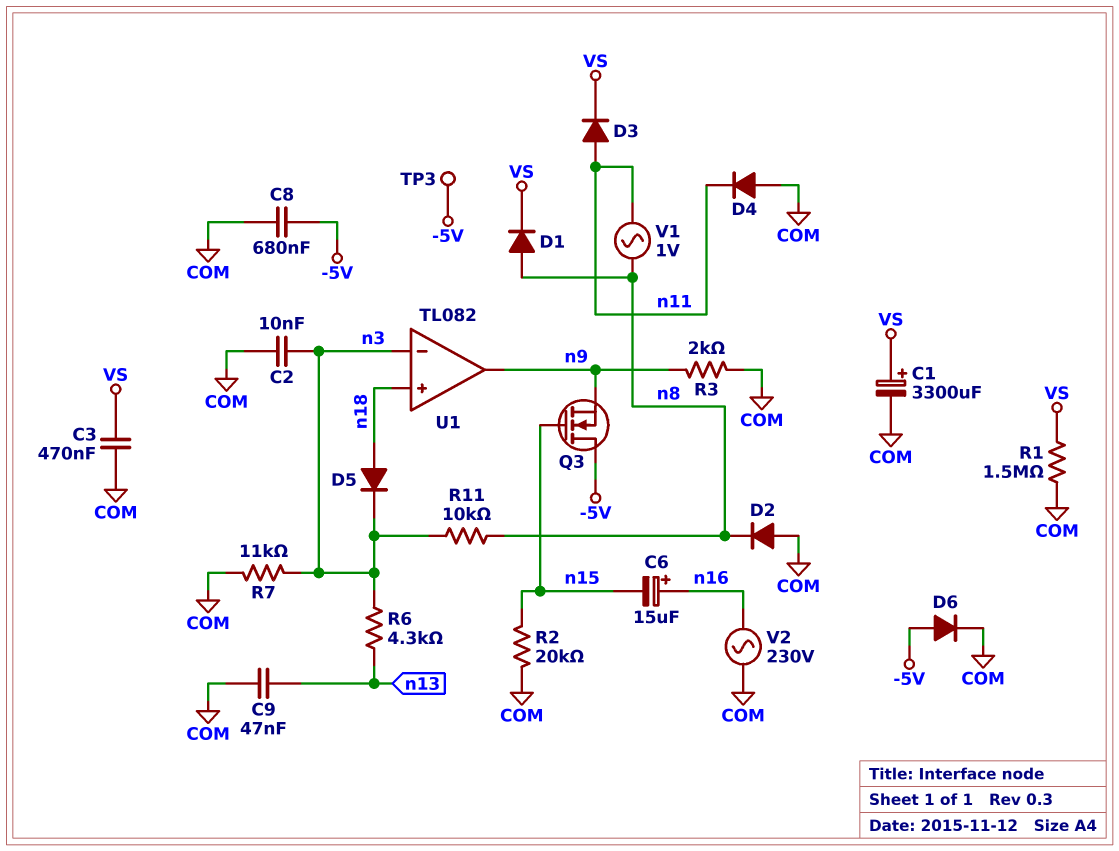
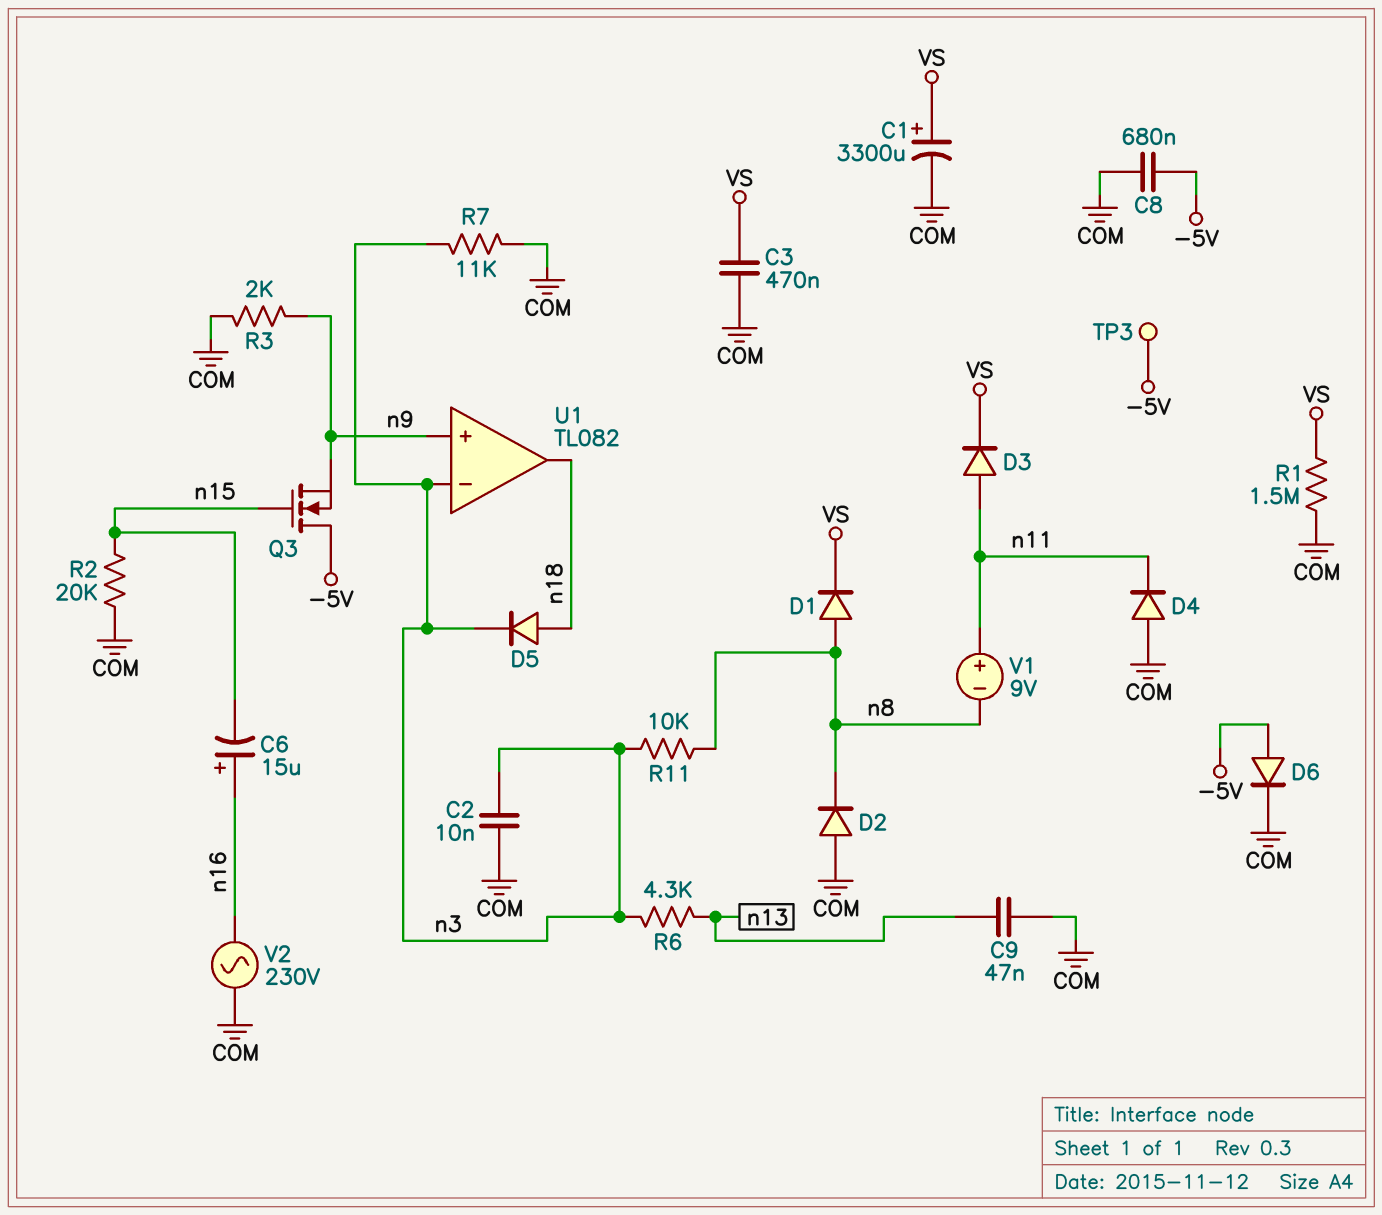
U1 pin in+: n18 -> n9
U1 pin out: n9 -> n18
V1: AC 1V (n8, n11) -> 9V (plus n11, minus n8)

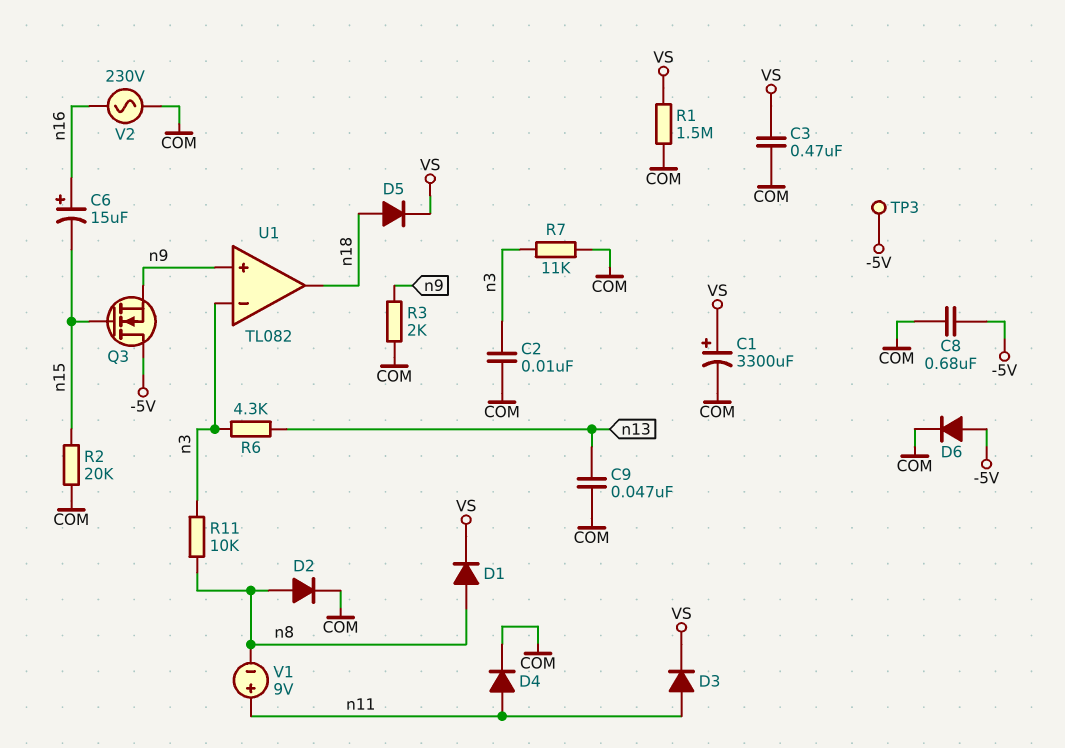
D2: diode (A COM, K n8) -> diode (A n8, K COM)
D4: diode (A COM, K n11) -> diode (A n11, K COM)
D5: diode (A n18, K n3) -> diode (A n18, K VS)

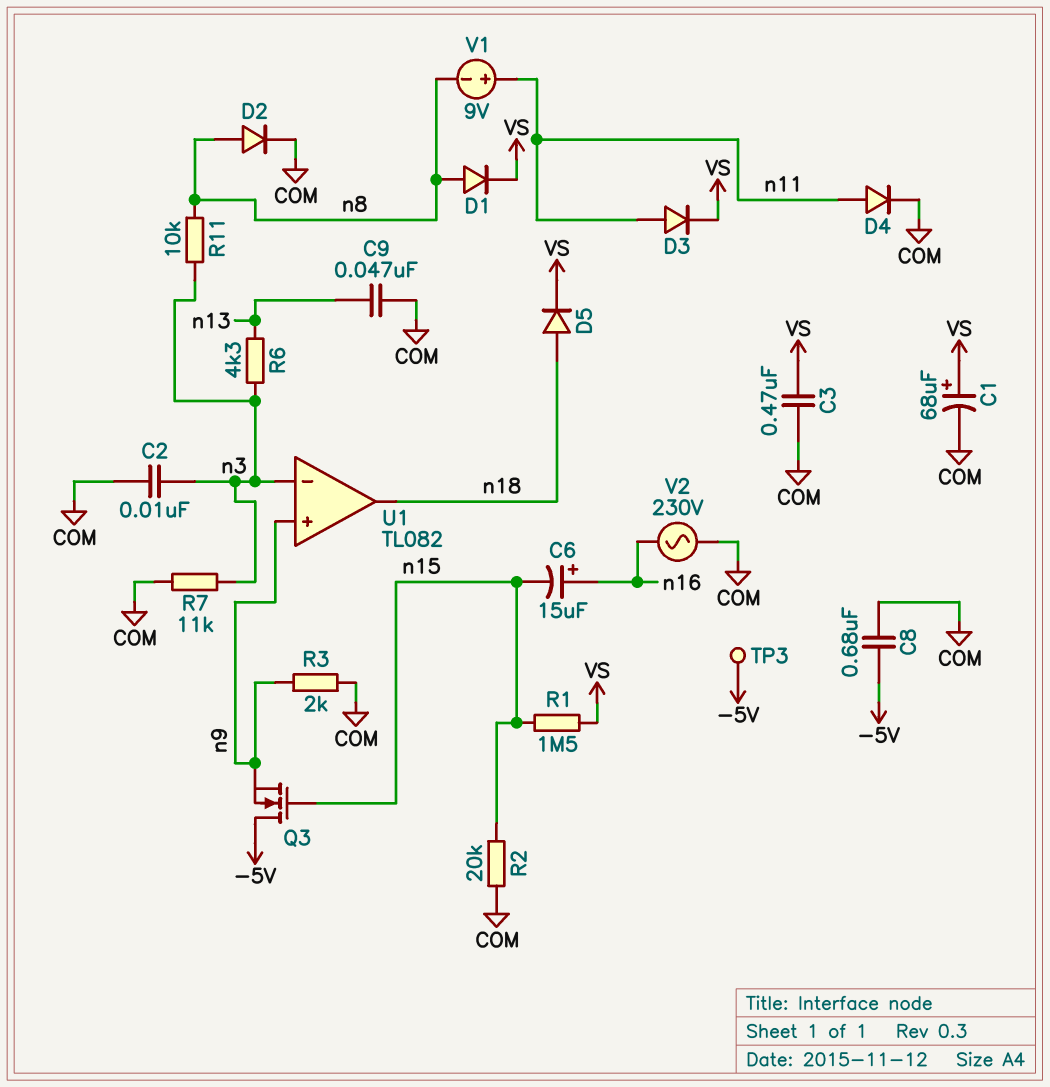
C1: 3300uF (plus VS, minus COM) -> 68uF (plus VS, minus COM)
D6: diode (A -5V, K COM) -> none
R1: 1.5M (COM, VS) -> 1.5M (VS, n15)

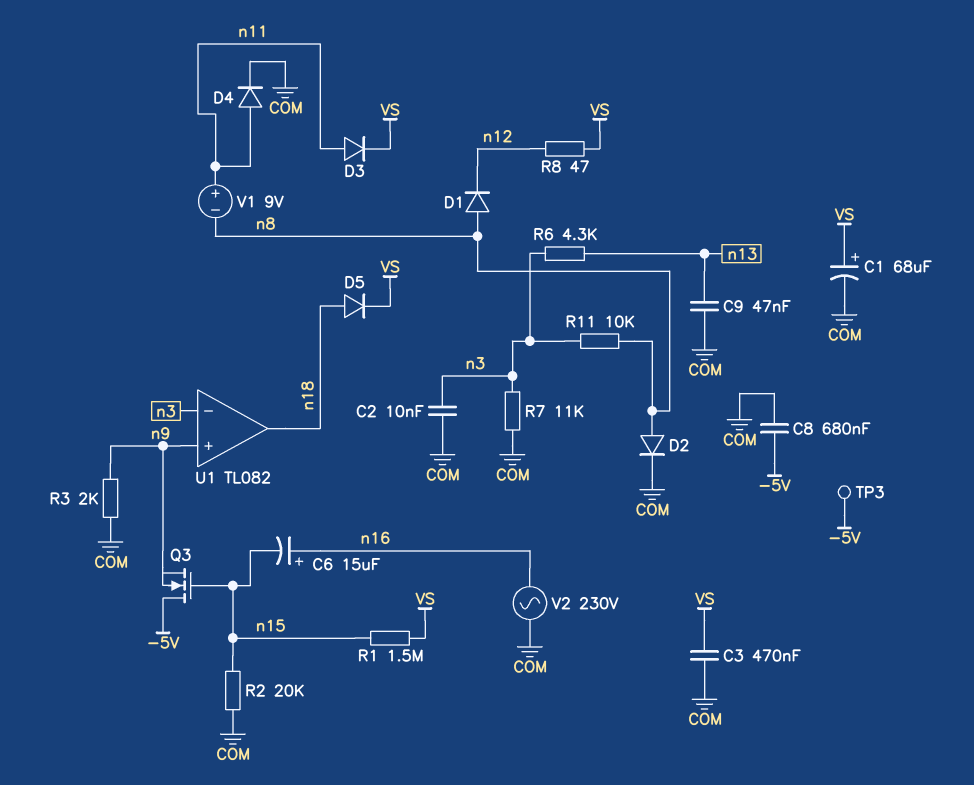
D1: diode (A n8, K VS) -> diode (A n8, K n12)
R8: none -> 47 (VS, n12)

